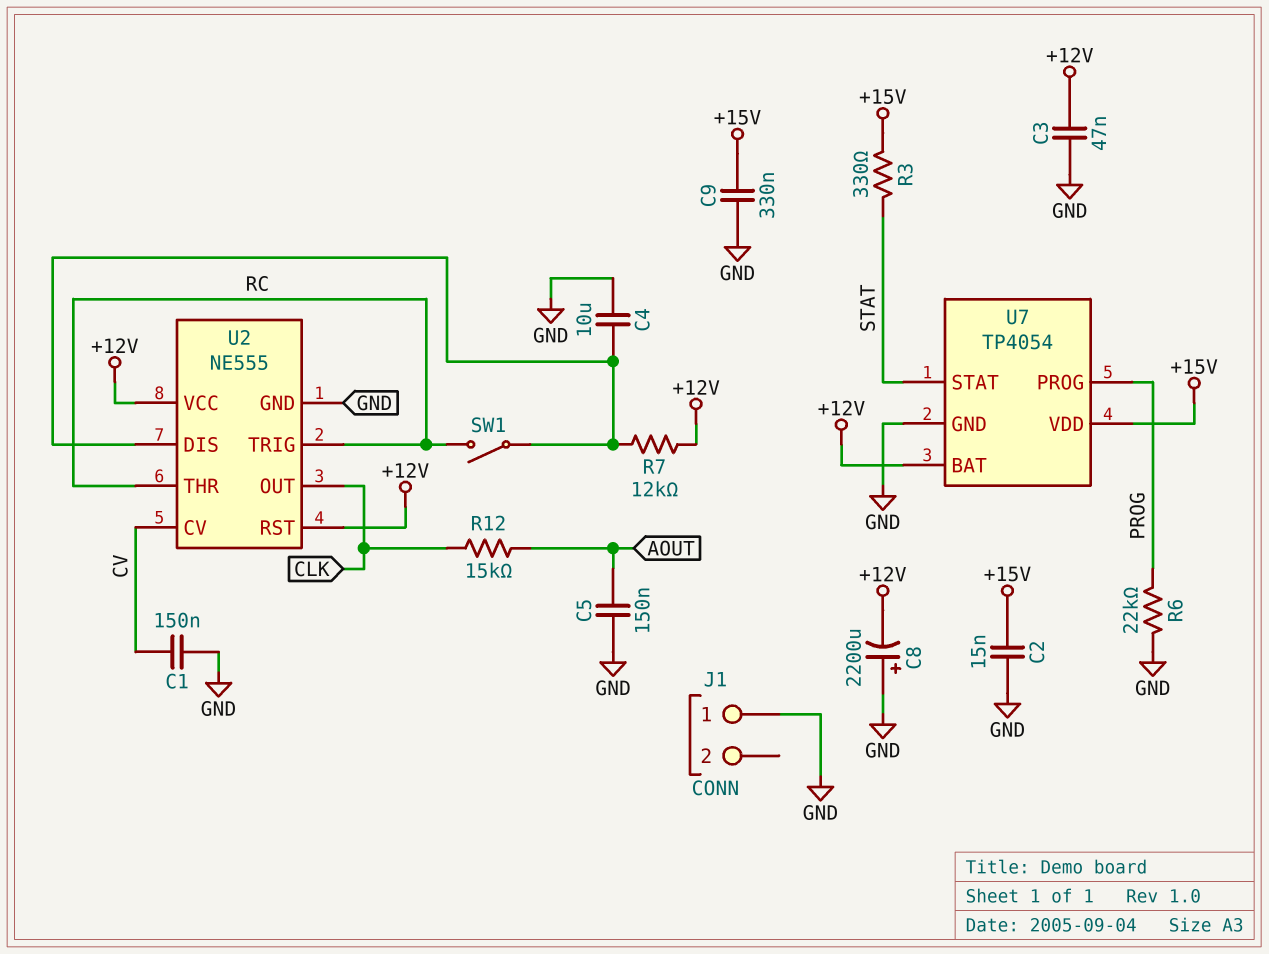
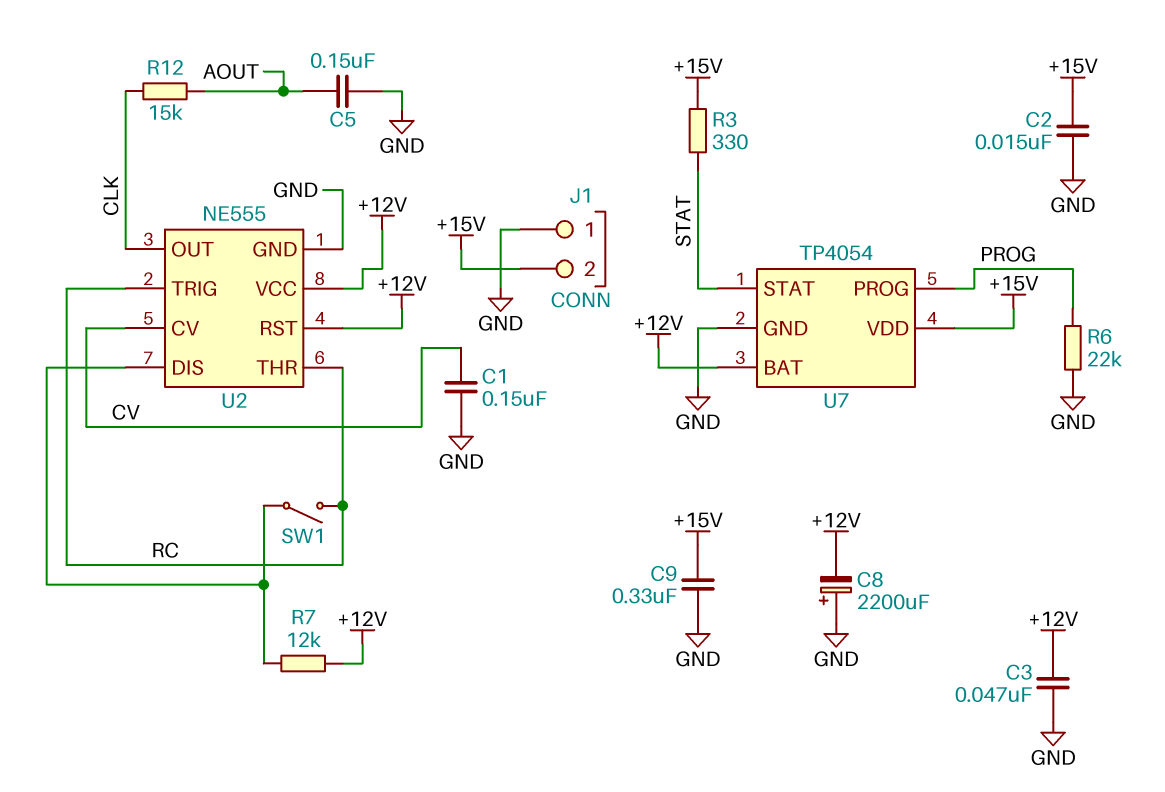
C4: 10uF (GND, U2/DIS) -> none
J1 pin 2: none -> +15V

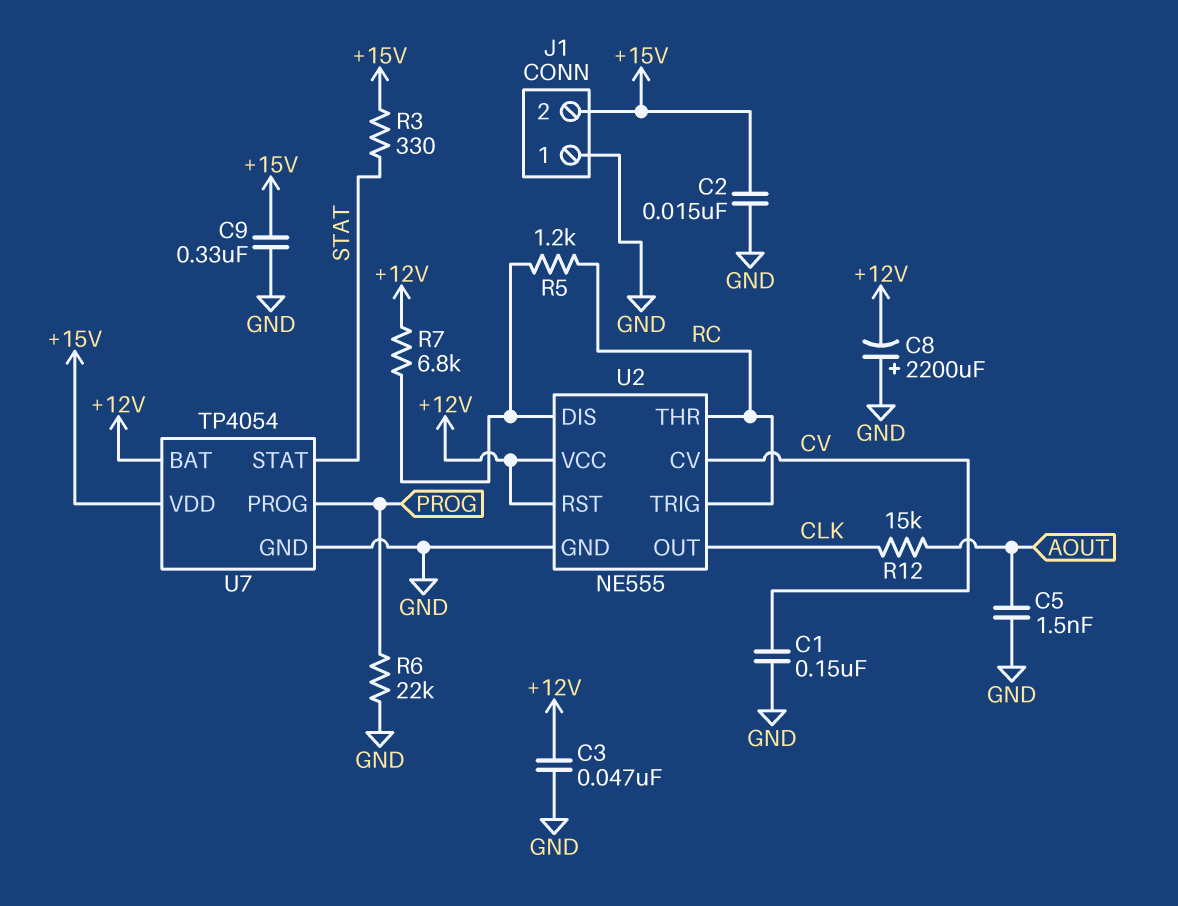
C5: 150nF (AOUT, GND) -> 1.5nF (AOUT, GND)
R5: none -> 1.2k (RC, U2/DIS)
R7: 12k (+12V, U2/DIS) -> 6.8k (+12V, U2/DIS)
SW1: switch (RC, U2/DIS) -> none

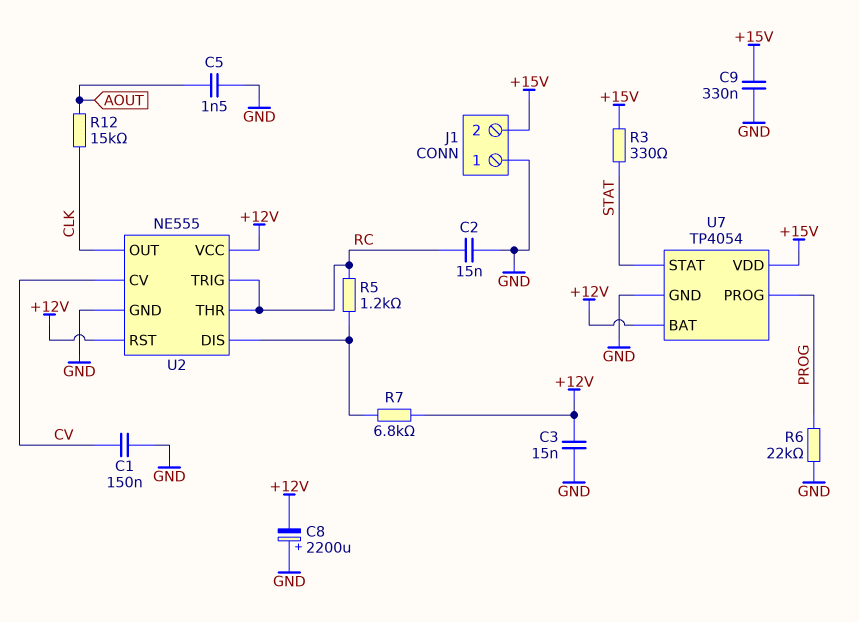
C2: 15nF (+15V, GND) -> 15nF (GND, RC)
C3: 47nF (+12V, GND) -> 15nF (+12V, GND)

